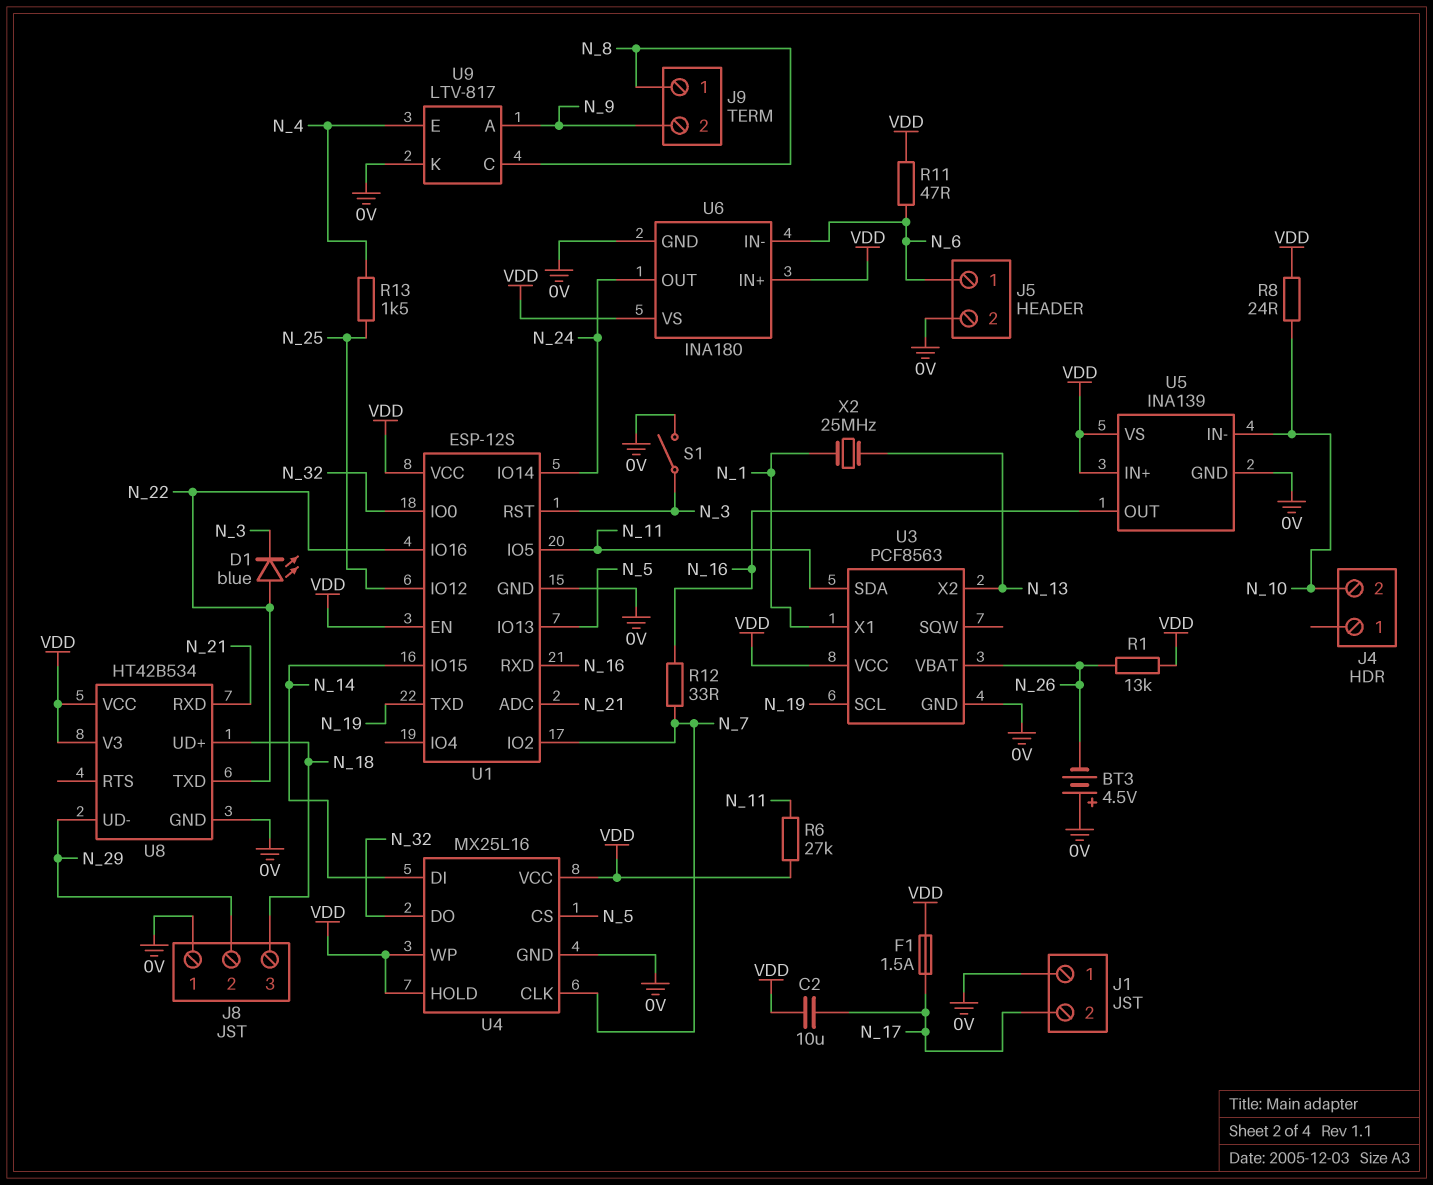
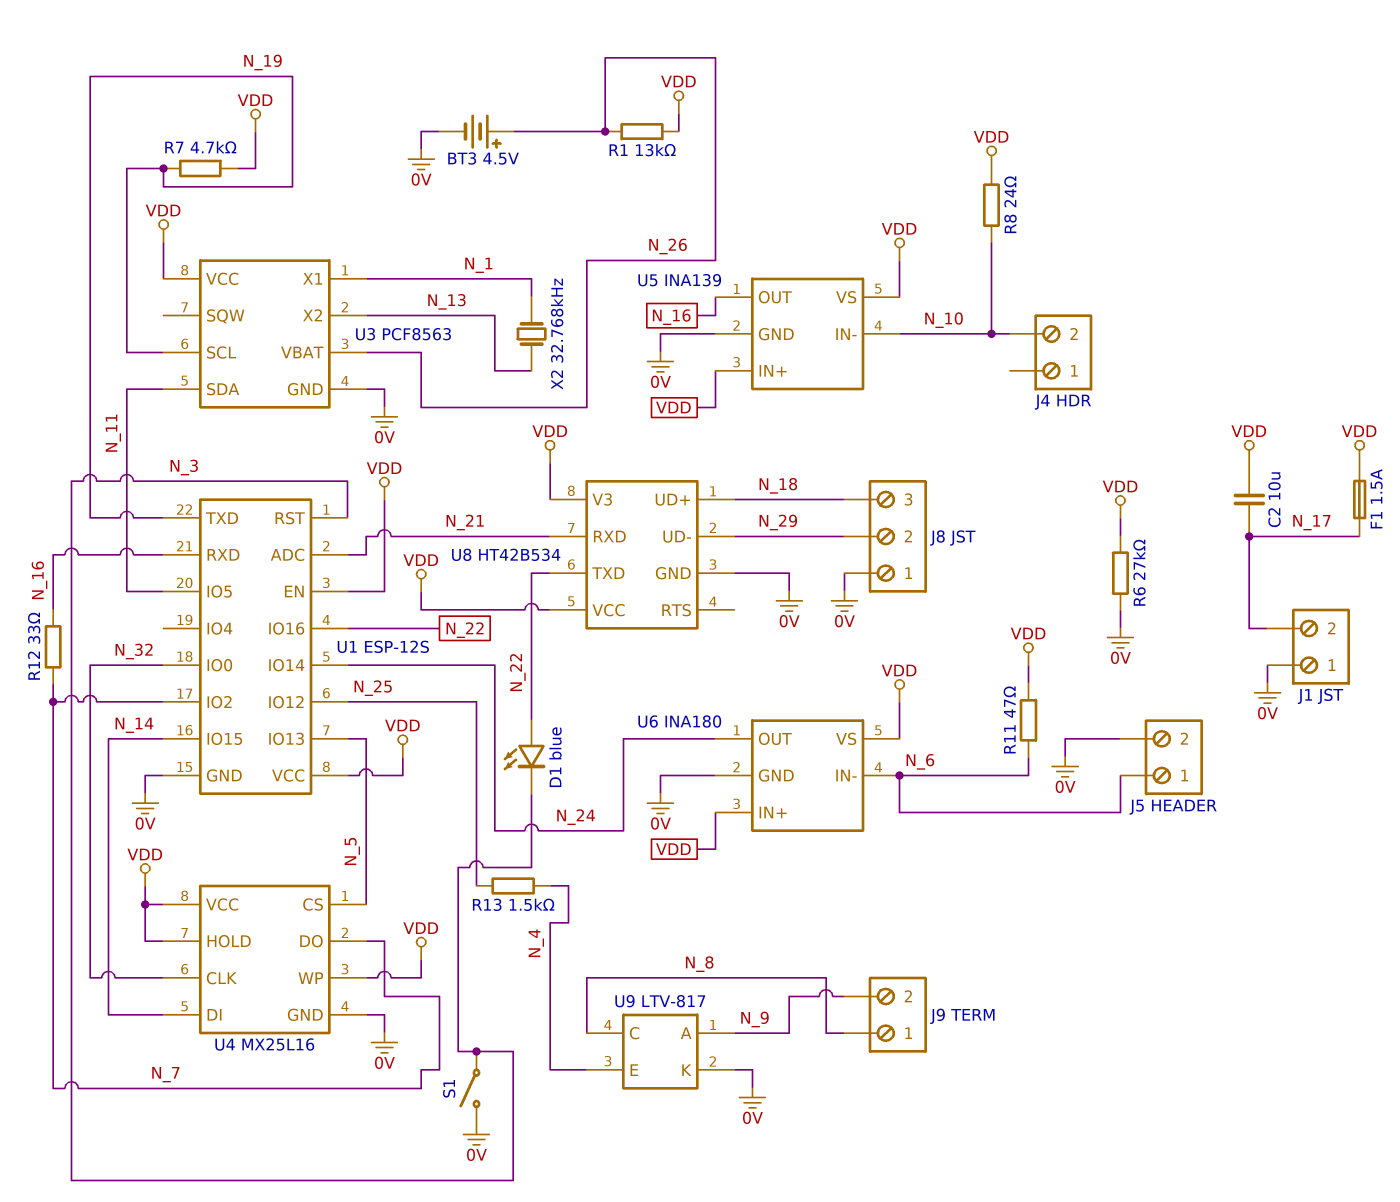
BT3: 4.5V (plus 0V, minus N_26) -> 4.5V (plus N_26, minus 0V)
R6: 27k (N_11, VDD) -> 27k (0V, VDD)
R7: none -> 4.7k (N_19, VDD)
U4 pin CLK: N_7 -> N_32
U4 pin DO: N_32 -> N_7
X2: 25MHz (N_1, N_13) -> 32.768kHz (N_1, N_13)

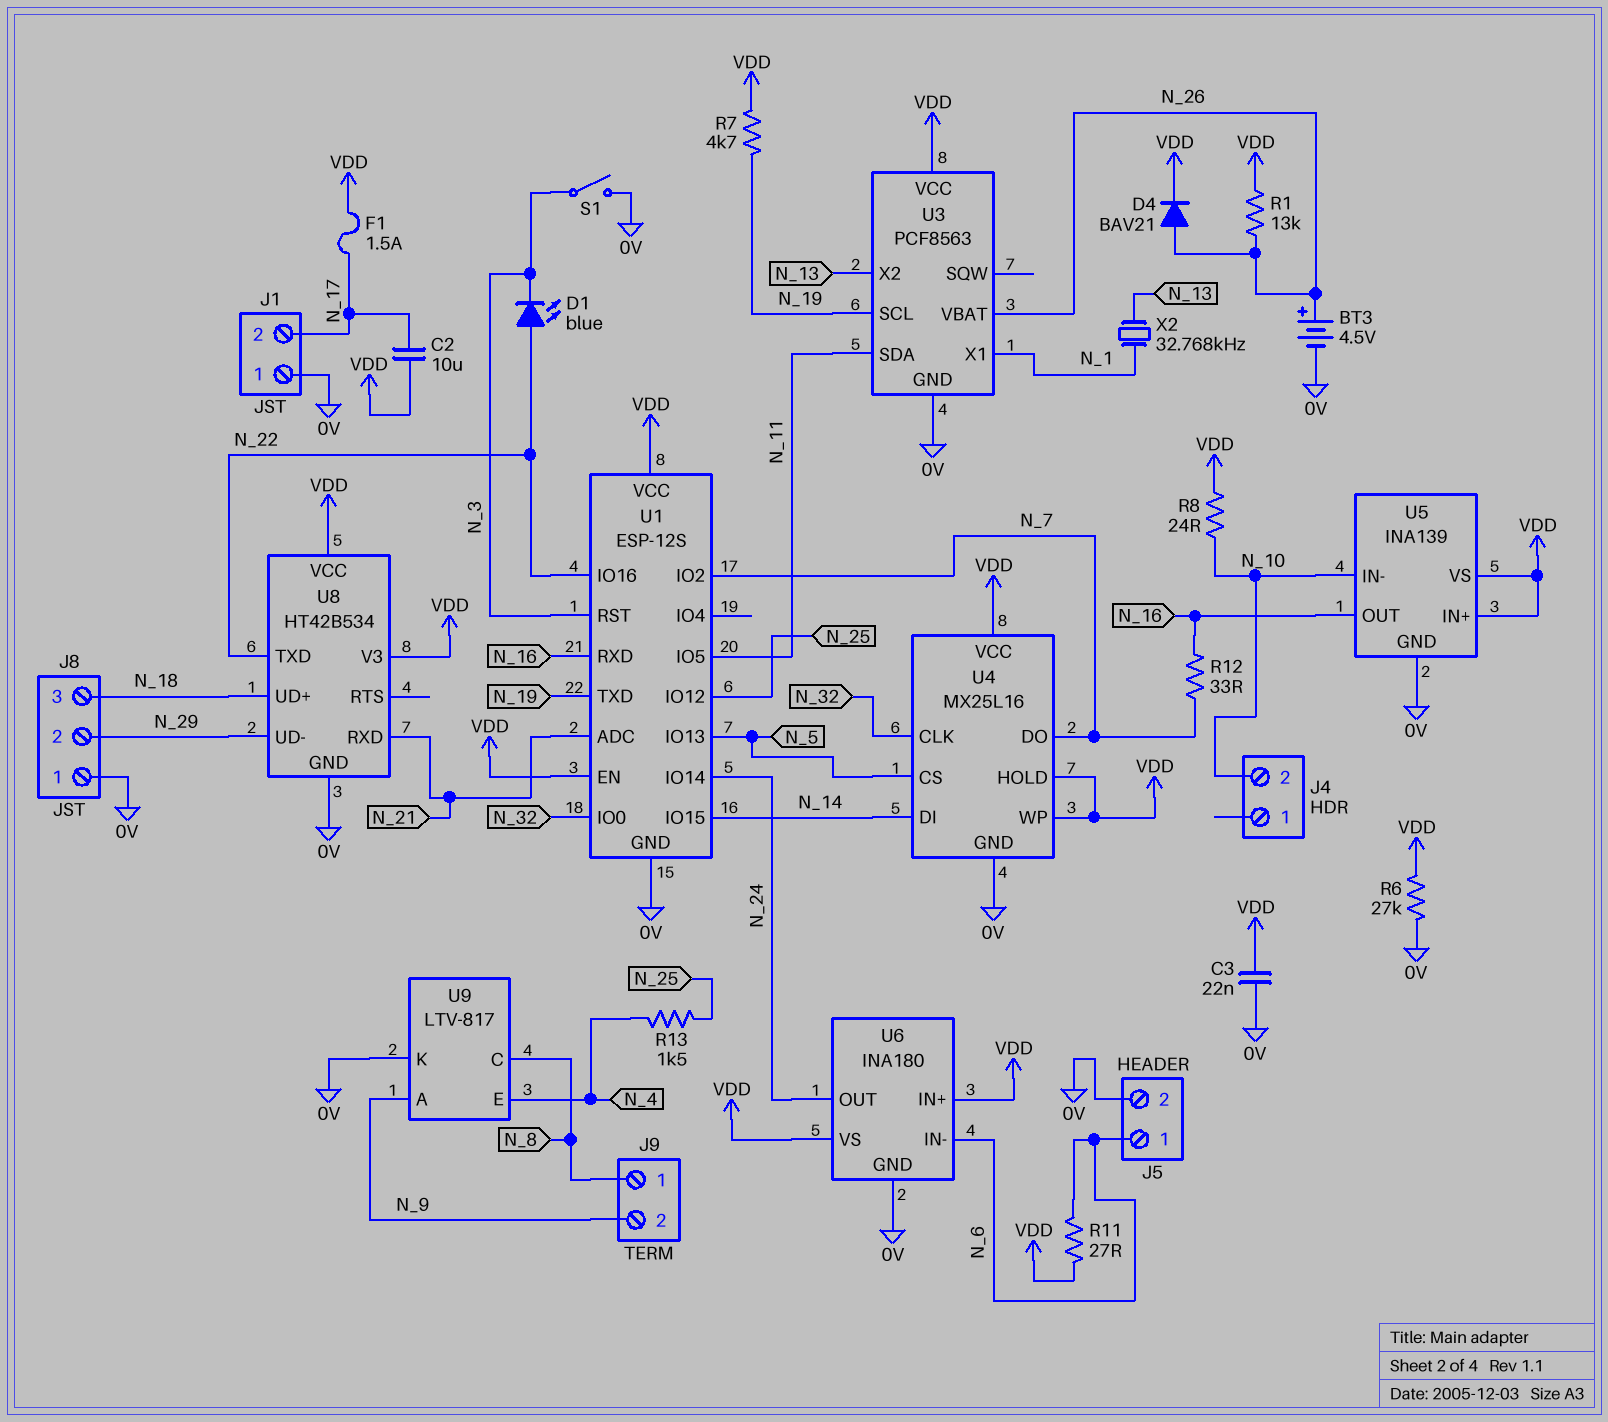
C3: none -> 22nF (0V, VDD)
D4: none -> diode BAV21 (A N_26, K VDD)
R11: 47 (N_6, VDD) -> 27 (N_6, VDD)

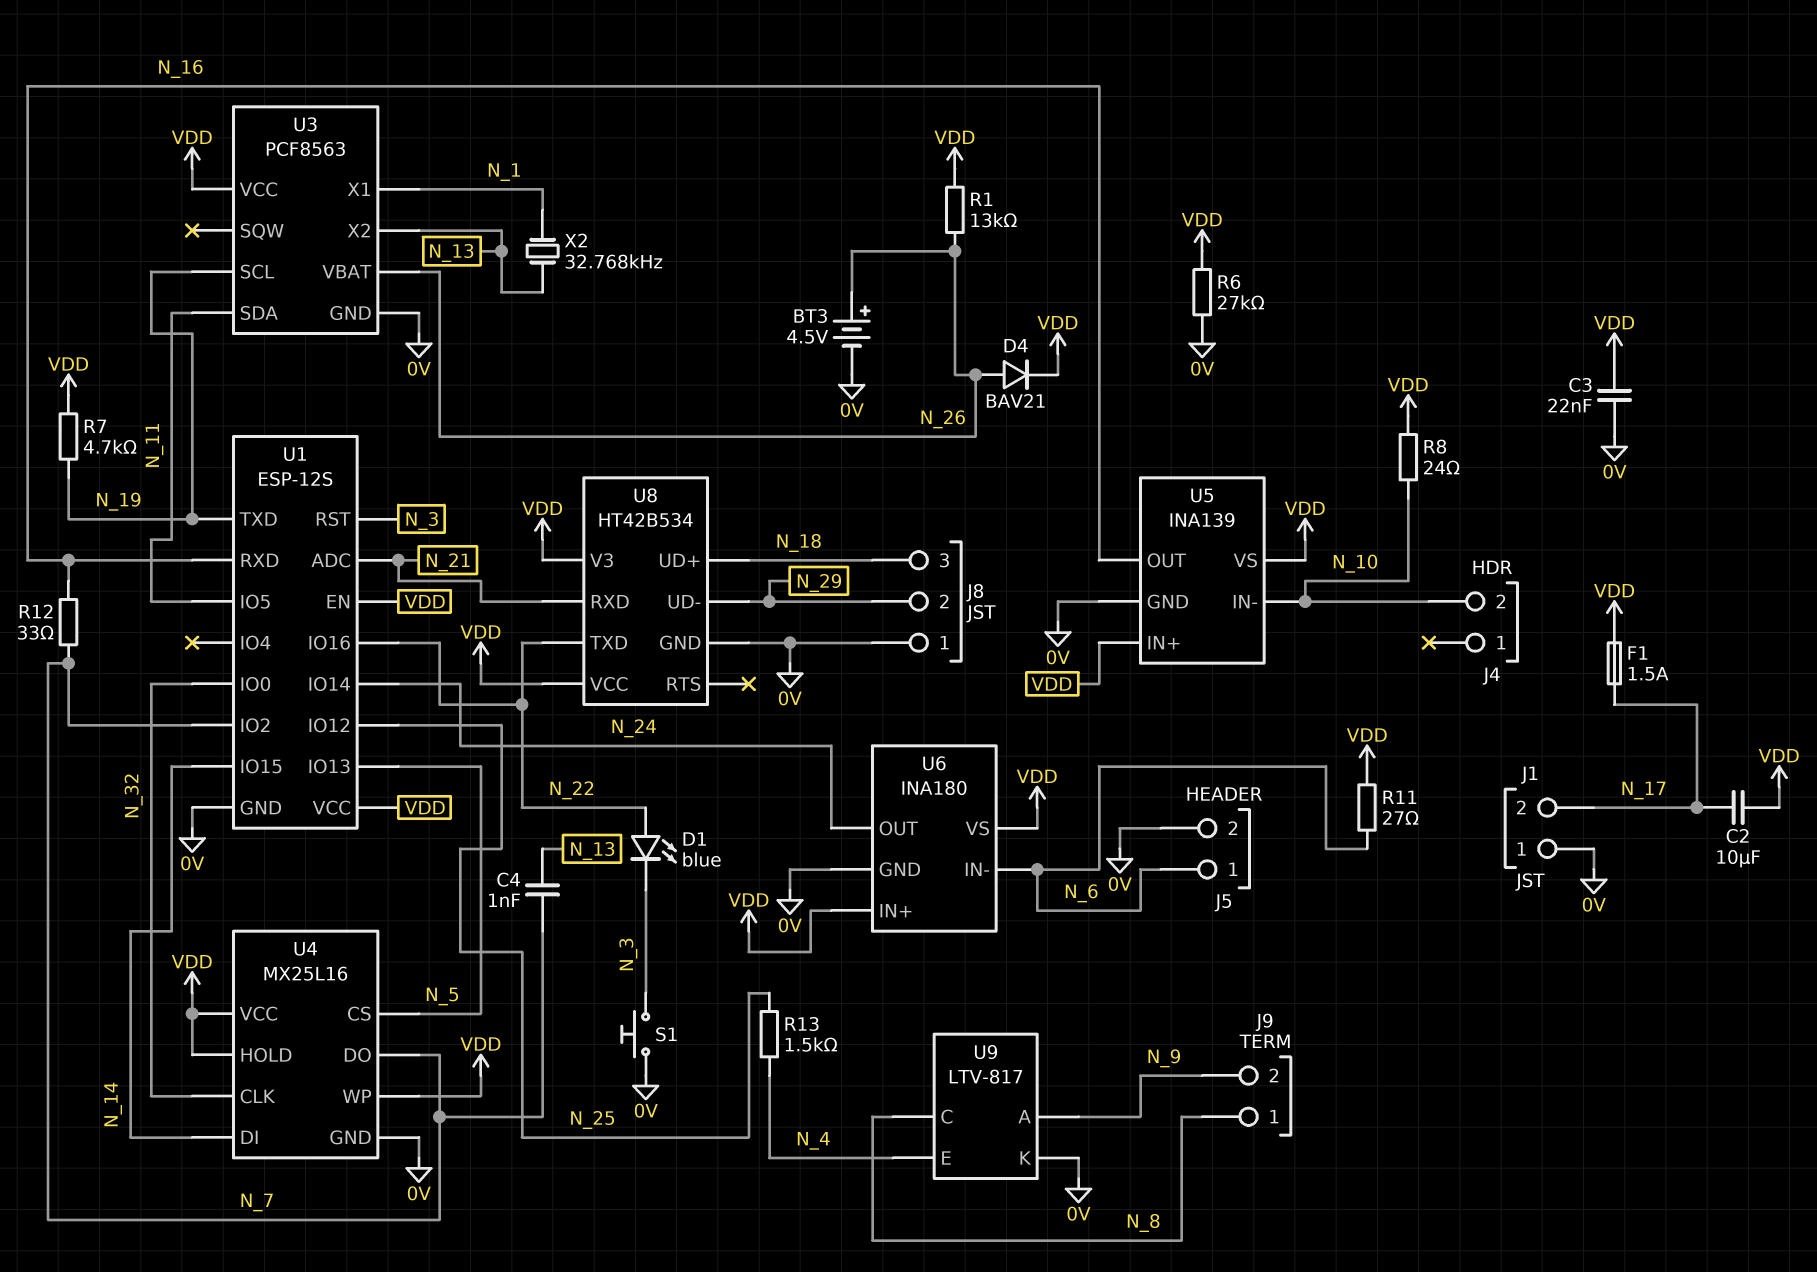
C4: none -> 1nF (N_7, N_13)
S1: switch (0V, N_3) -> button (0V, N_3)

